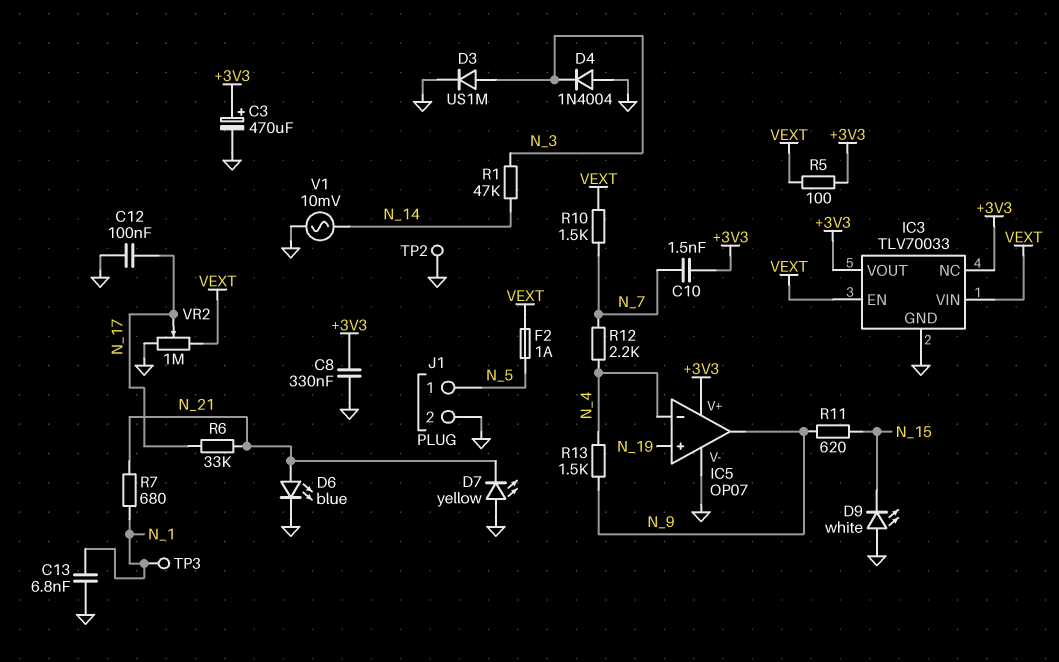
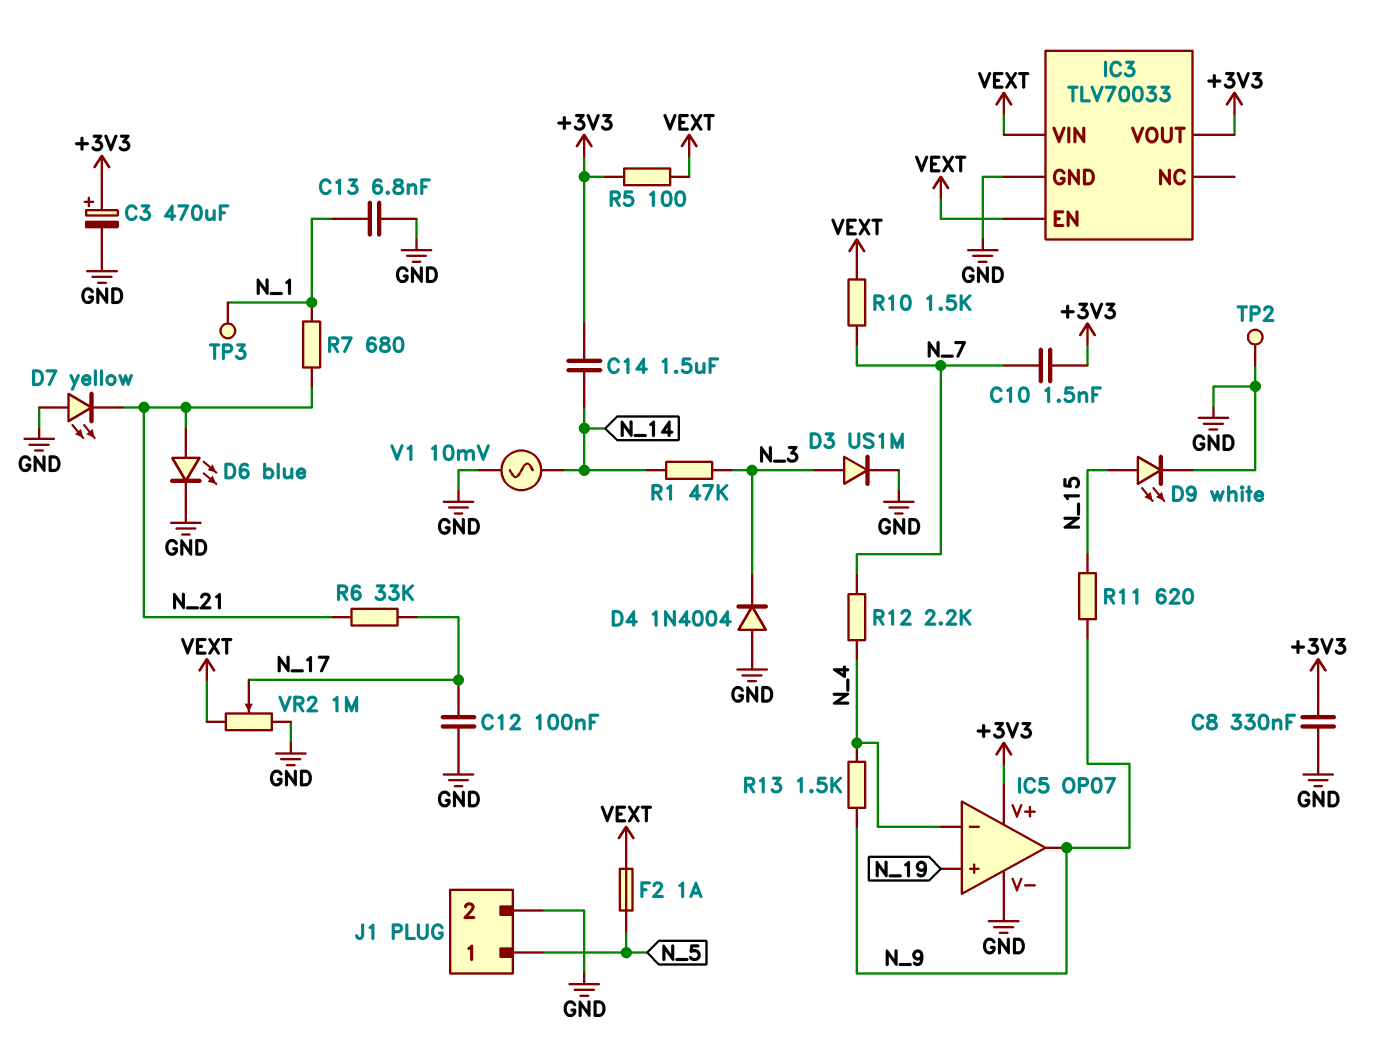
C14: none -> 1.5uF (+3V3, N_14)
D9: LED white (A GND, K N_15) -> LED white (A N_15, K GND)
IC3 pin NC: +3V3 -> none

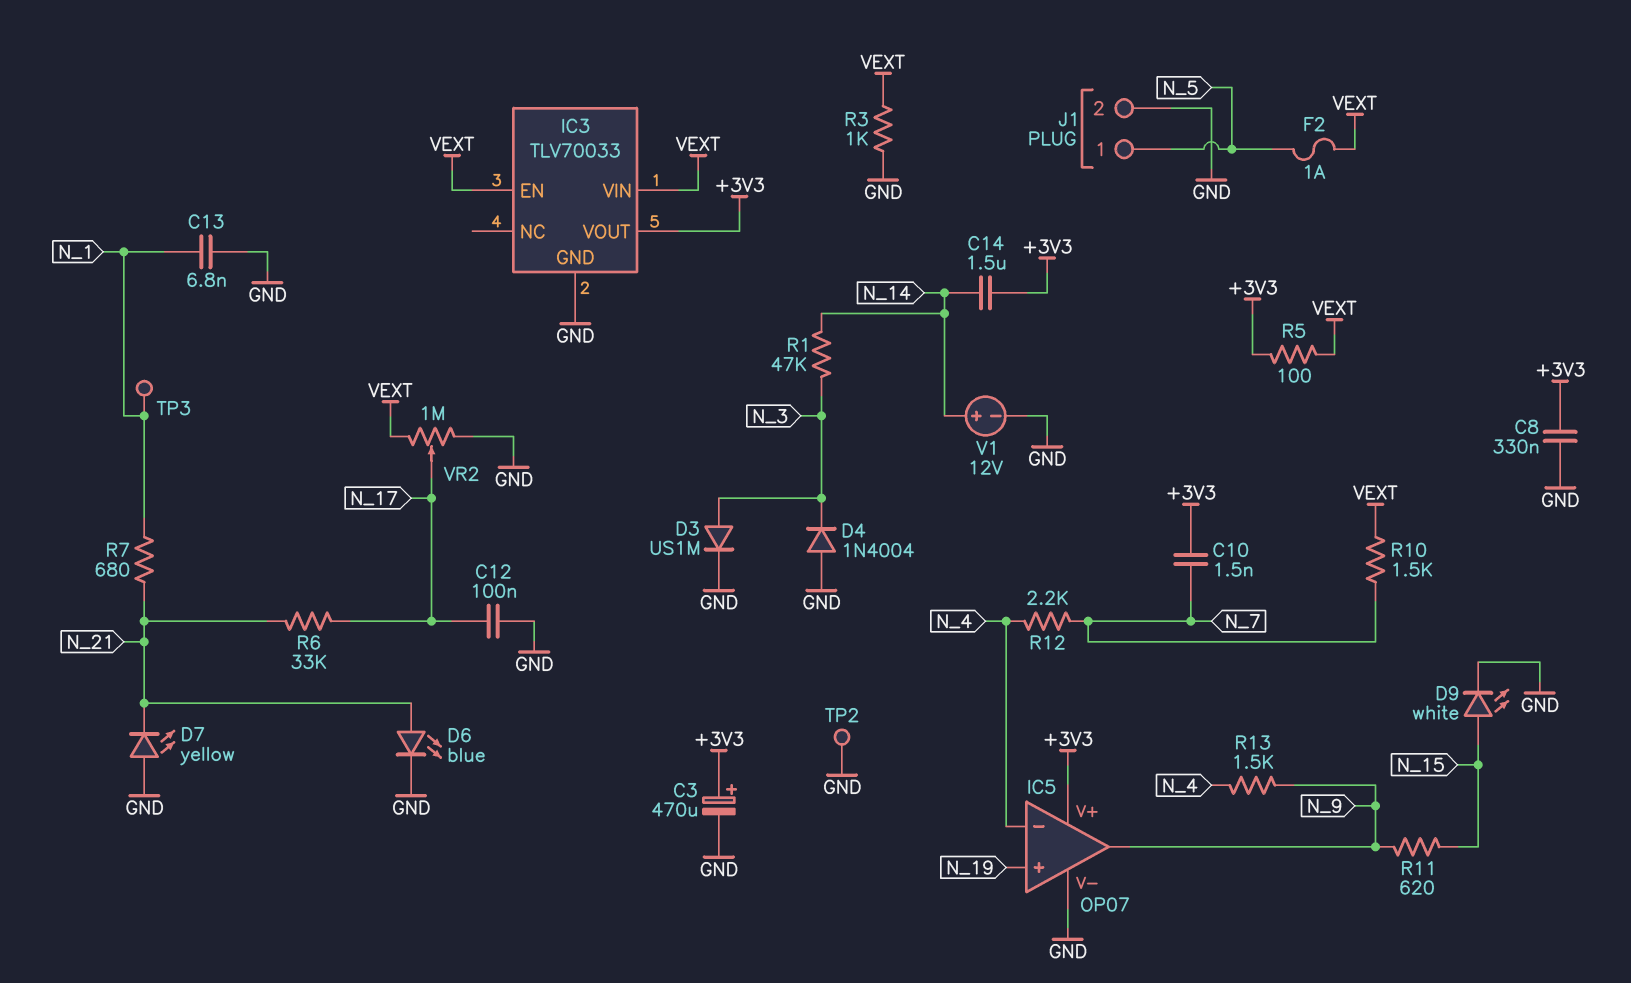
R3: none -> 1k (GND, VEXT)
V1: AC 10mV (GND, N_14) -> 12V (plus N_14, minus GND)

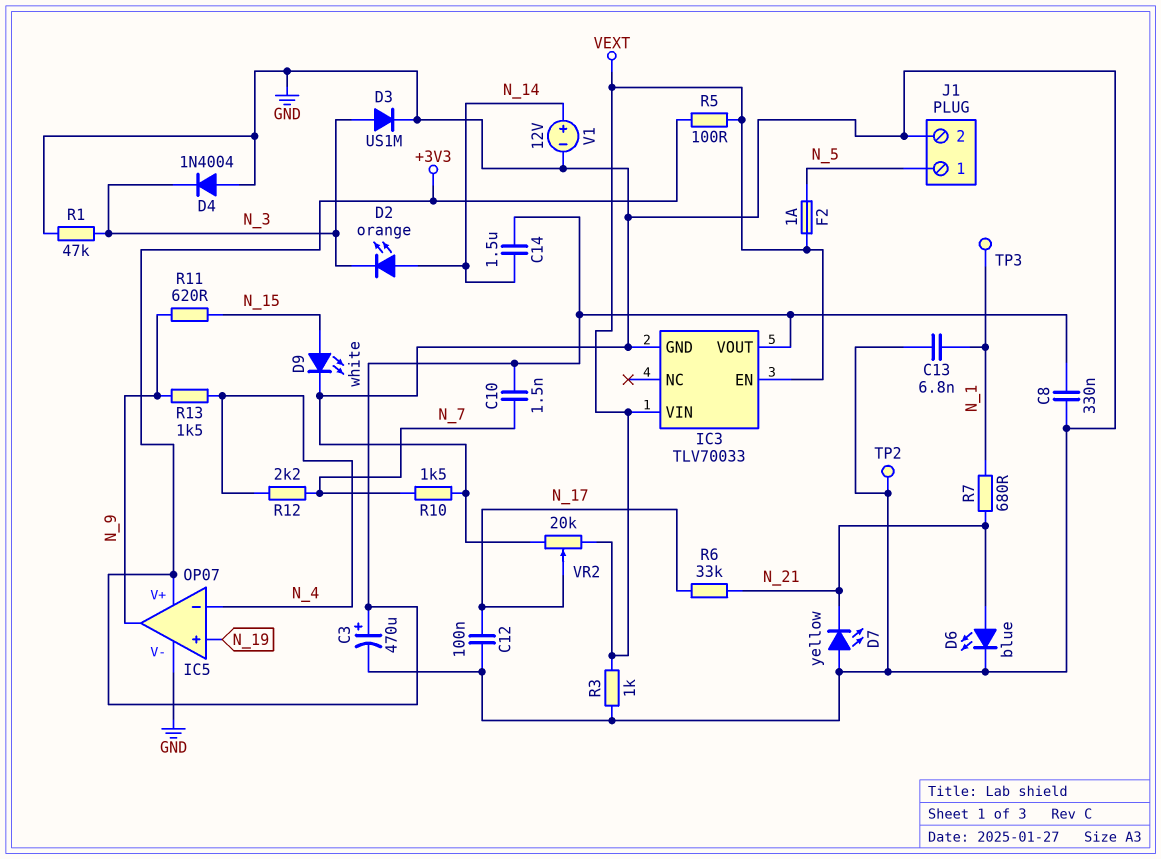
D2: none -> LED orange (A N_14, K N_3)
R1: 47k (N_3, N_14) -> 47k (GND, N_3)
R10: 1.5k (N_7, VEXT) -> 1.5k (GND, N_7)
VR2: 1M (GND, VEXT, wiper N_17) -> 20k (GND, VEXT, wiper N_17)

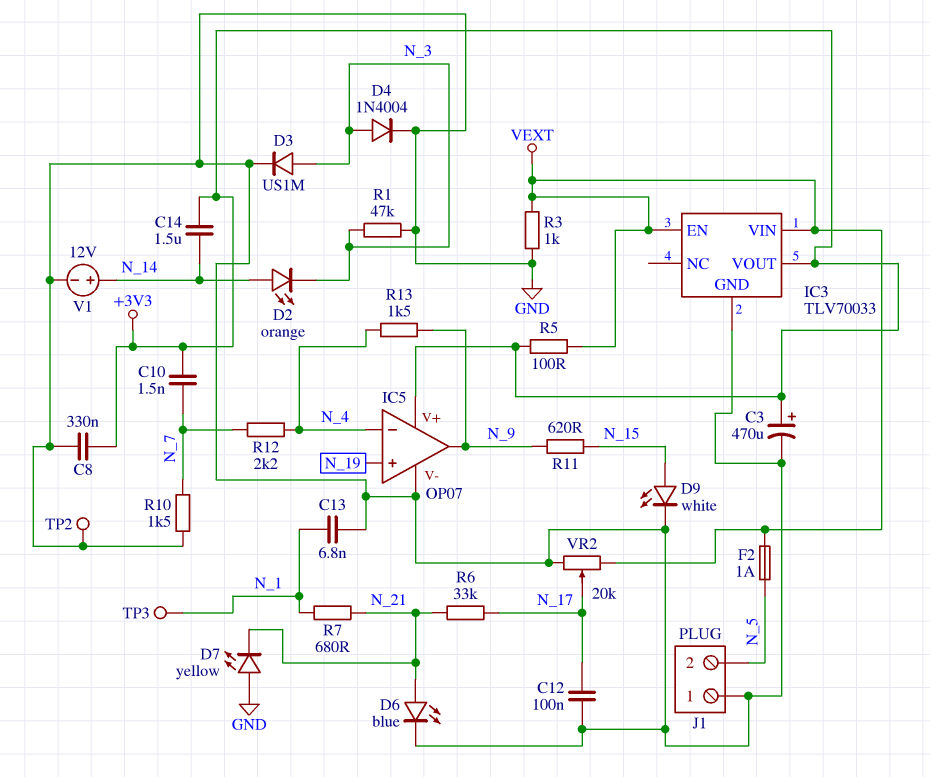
D4: diode 1N4004 (A GND, K N_3) -> diode 1N4004 (A N_3, K GND)
J1 pin 1: N_5 -> GND
J1 pin 2: GND -> N_5

